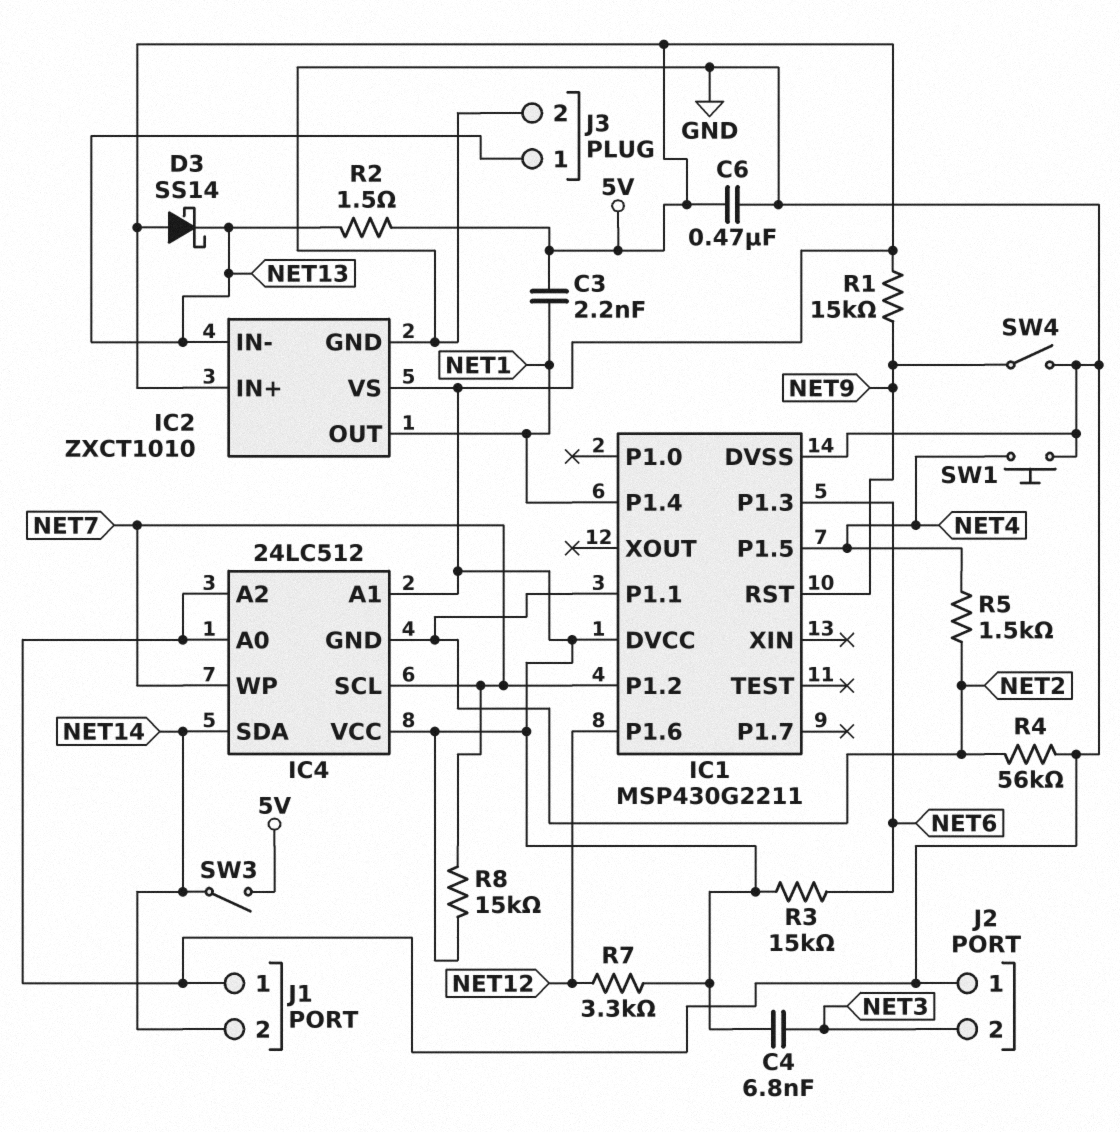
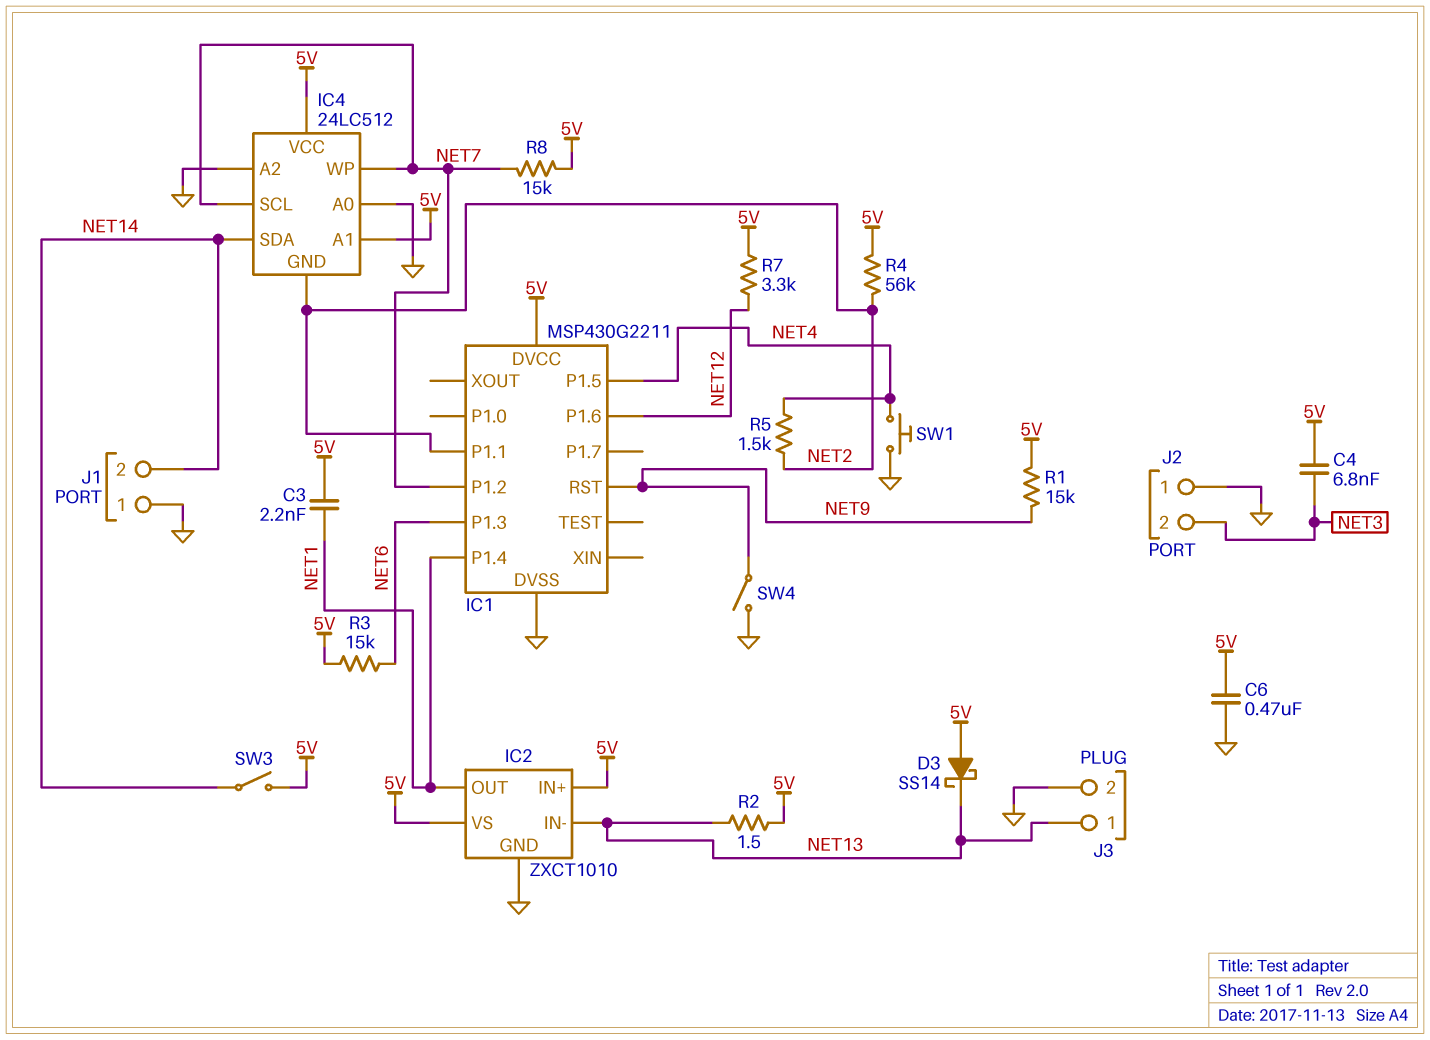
R4: 56k (GND, NET2) -> 56k (5V, NET2)

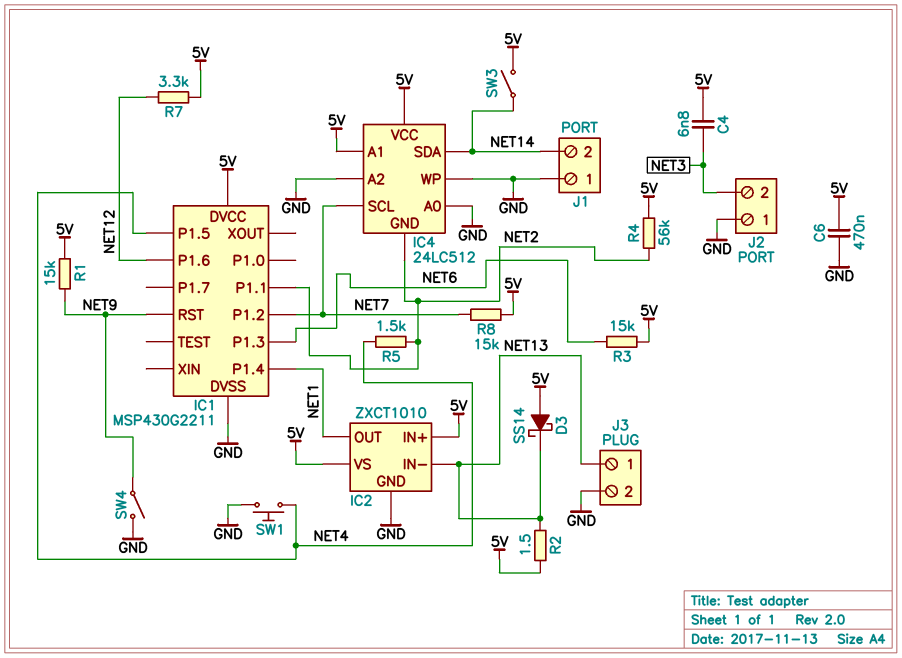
C3: 2.2nF (5V, NET1) -> none
IC4 pin WP: NET7 -> GND

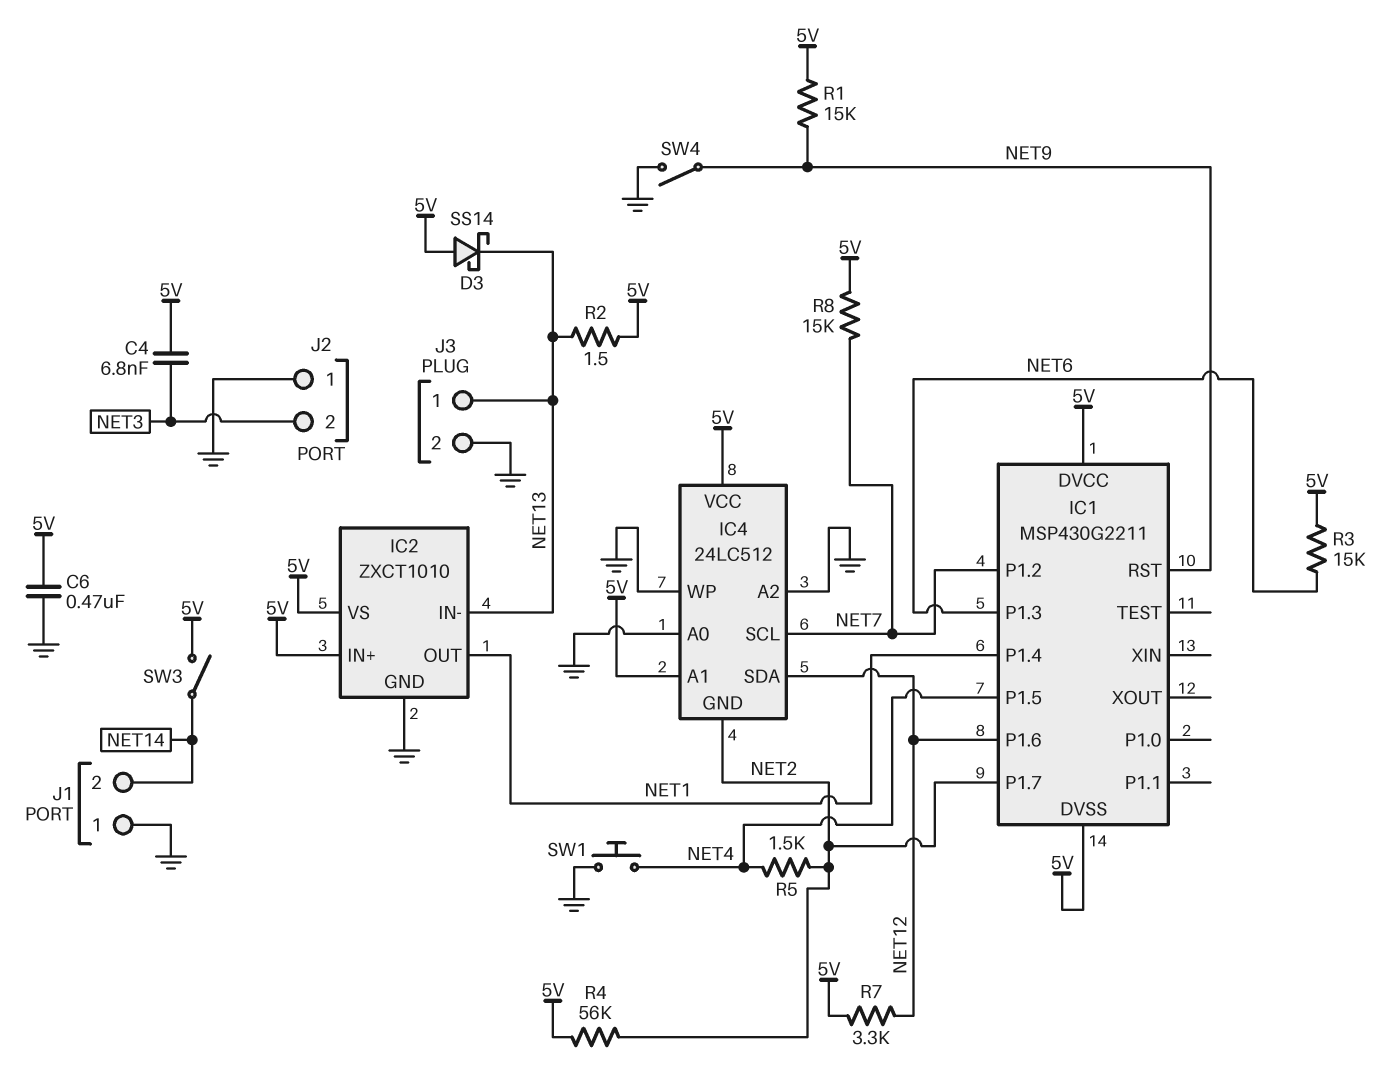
IC1 pin DVSS: GND -> 5V
IC1 pin P1.1: NET2 -> none
IC1 pin P1.7: none -> NET2
IC4 pin SDA: NET14 -> NET12

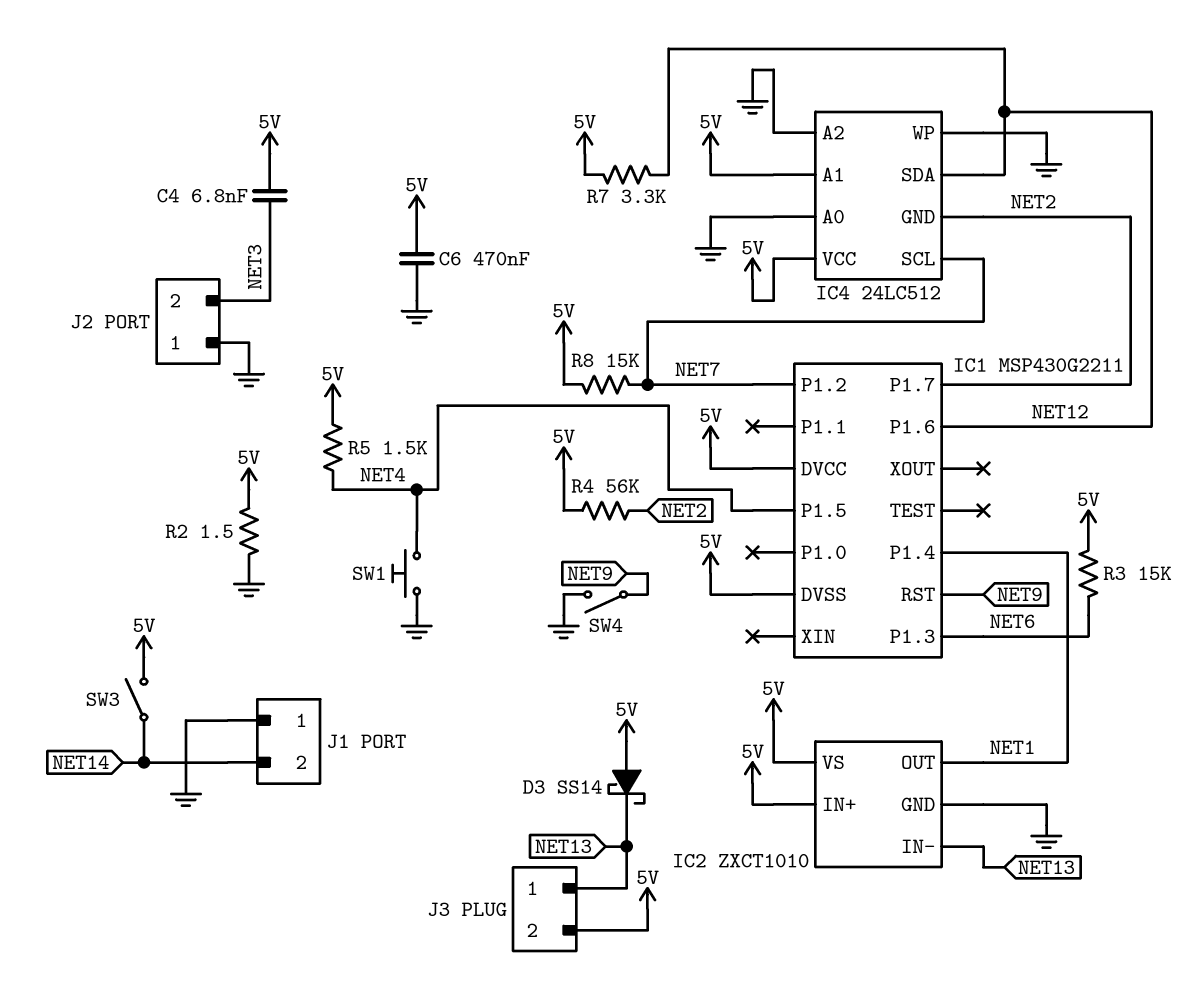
J3 pin 2: GND -> 5V
R1: 15k (5V, NET9) -> none
R2: 1.5 (5V, NET13) -> 1.5 (5V, GND)
R5: 1.5k (NET2, NET4) -> 1.5k (5V, NET4)

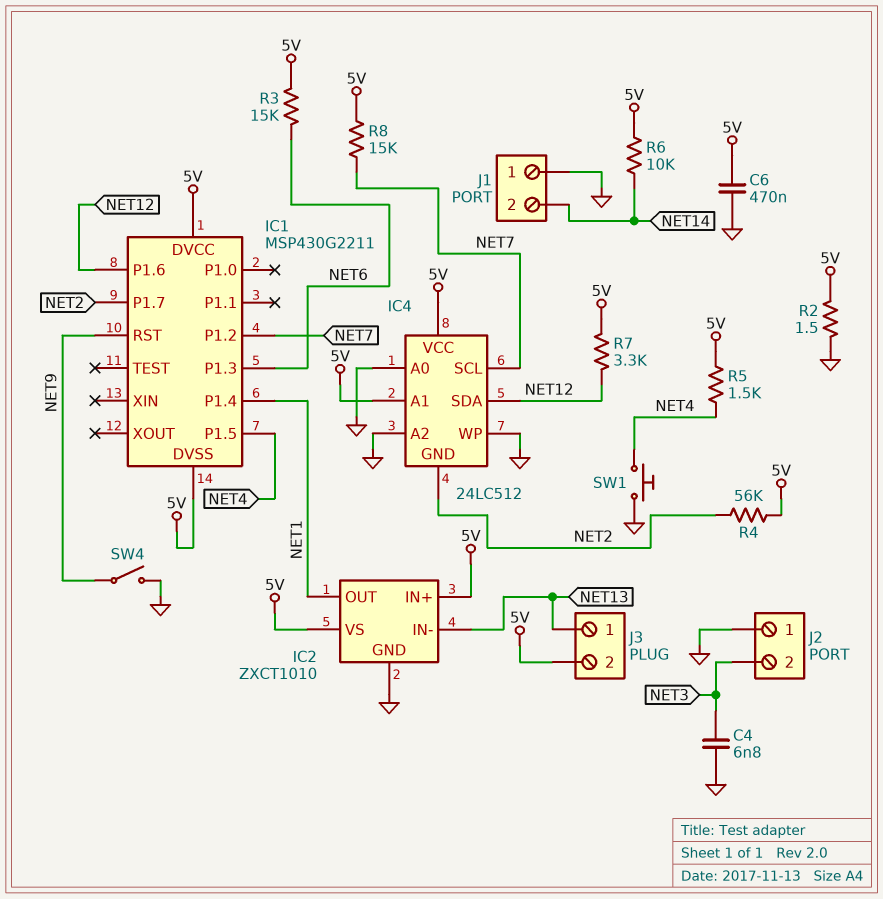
C4: 6.8nF (5V, NET3) -> 6.8nF (GND, NET3)
D3: schottky SS14 (A 5V, K NET13) -> none
R6: none -> 10k (5V, NET14)
SW3: switch (5V, NET14) -> none

